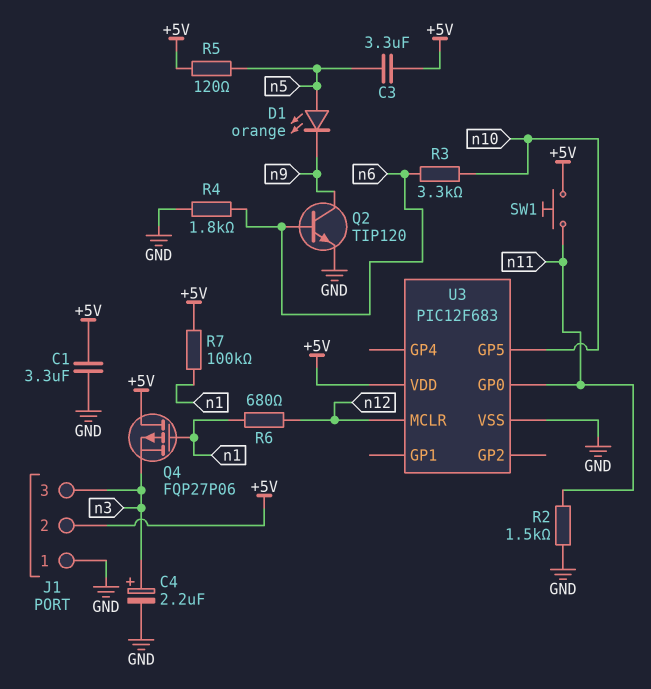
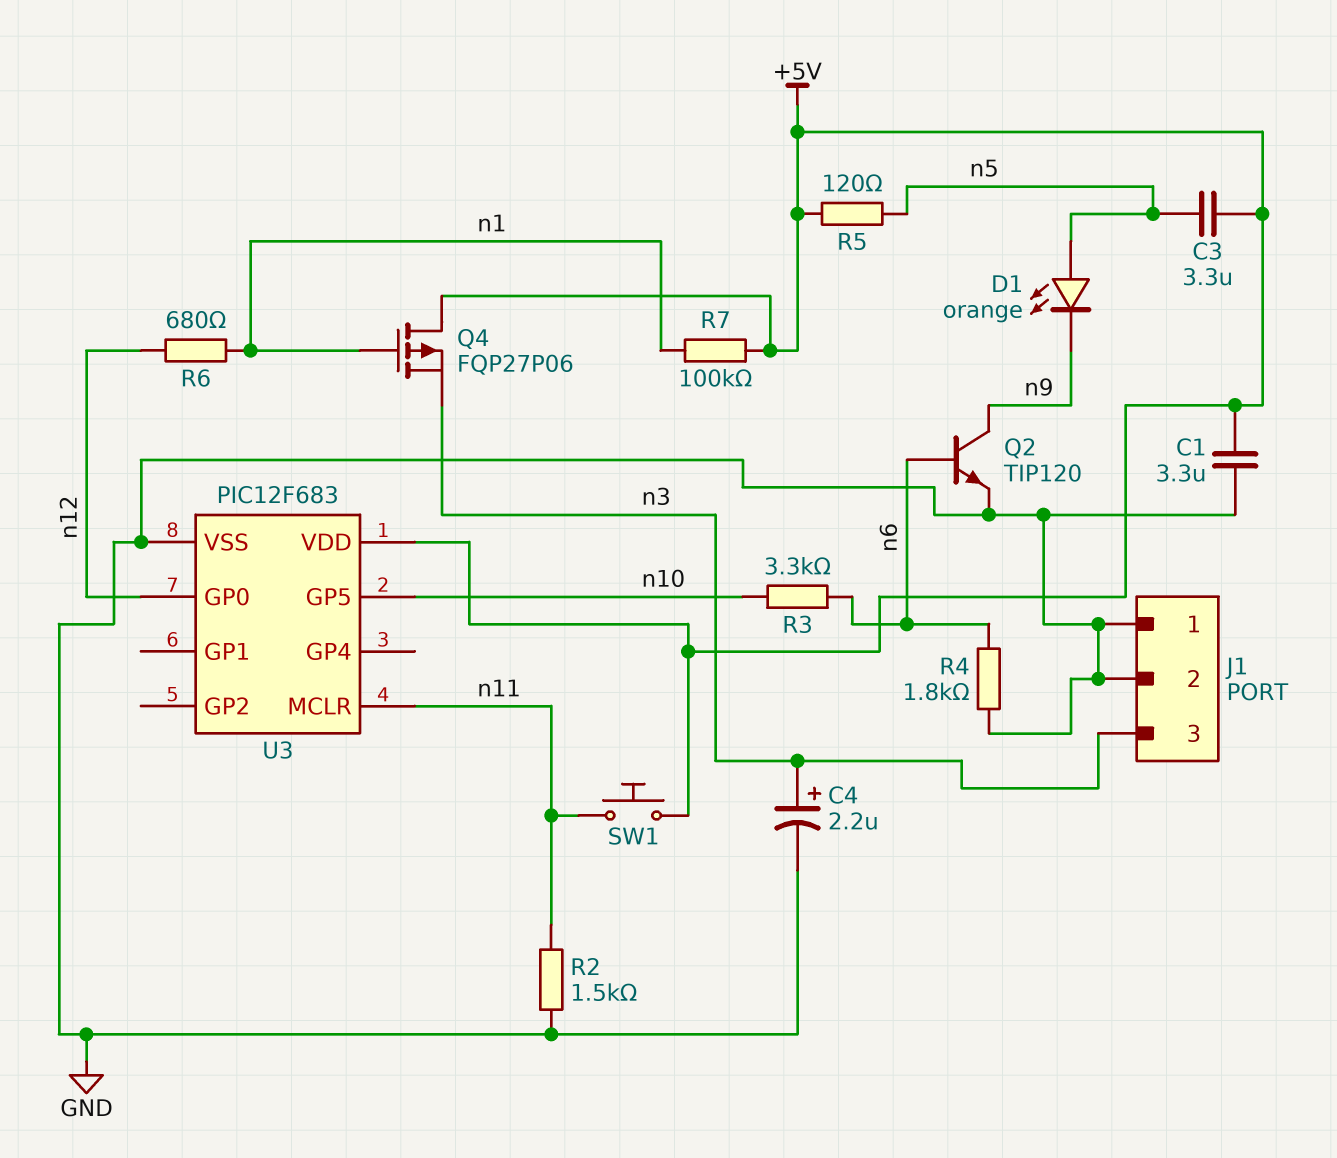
J1 pin 2: +5V -> GND
U3 pin GP0: n11 -> n12
U3 pin MCLR: n12 -> n11

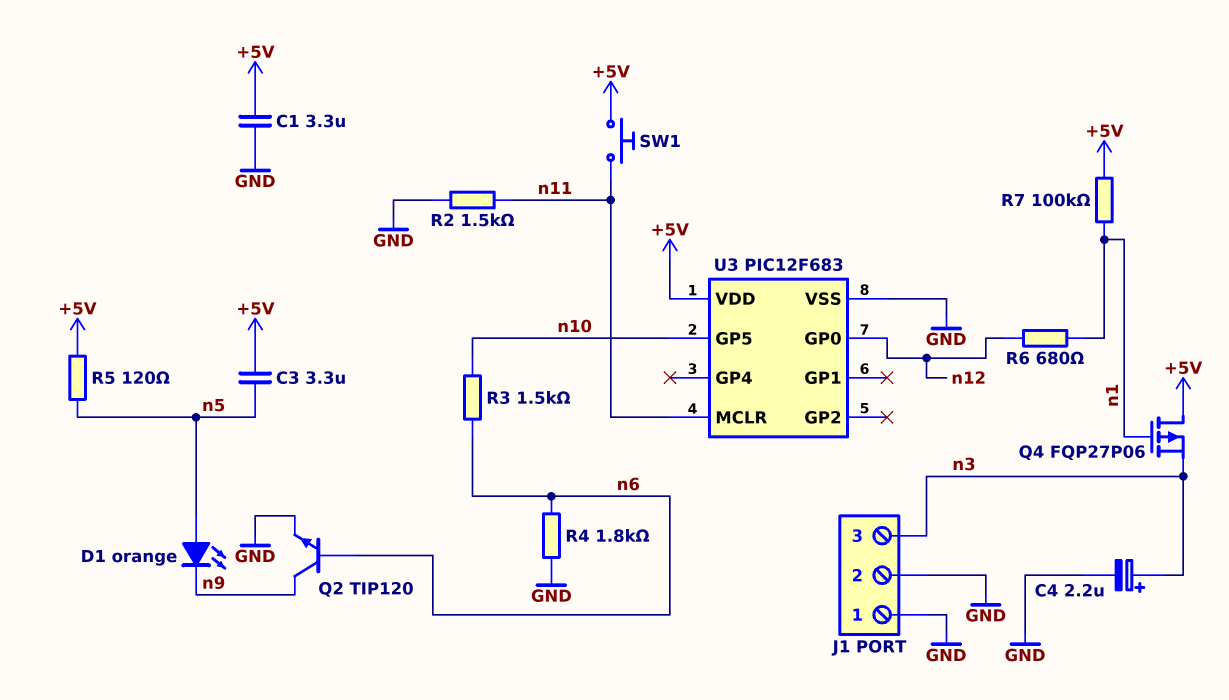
R3: 3.3k (n6, n10) -> 1.5k (n6, n10)

